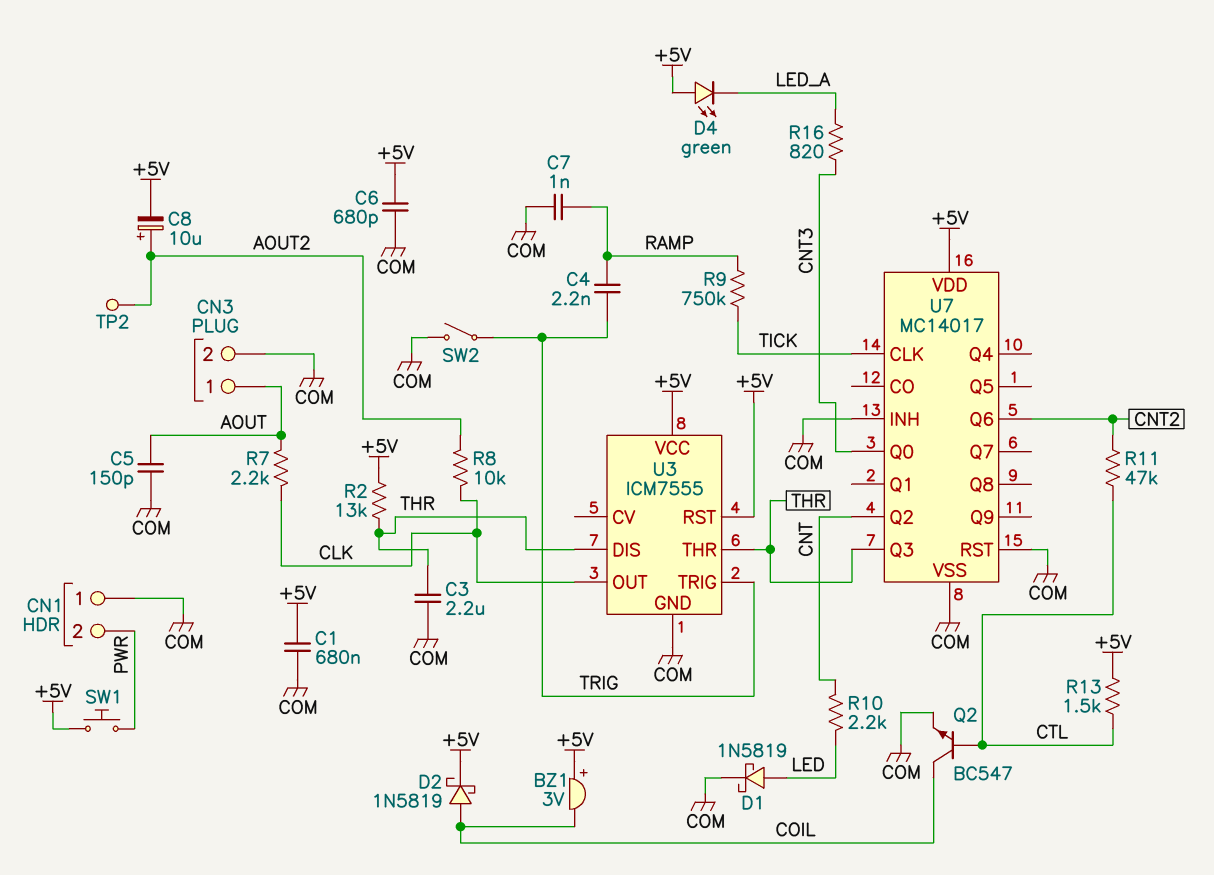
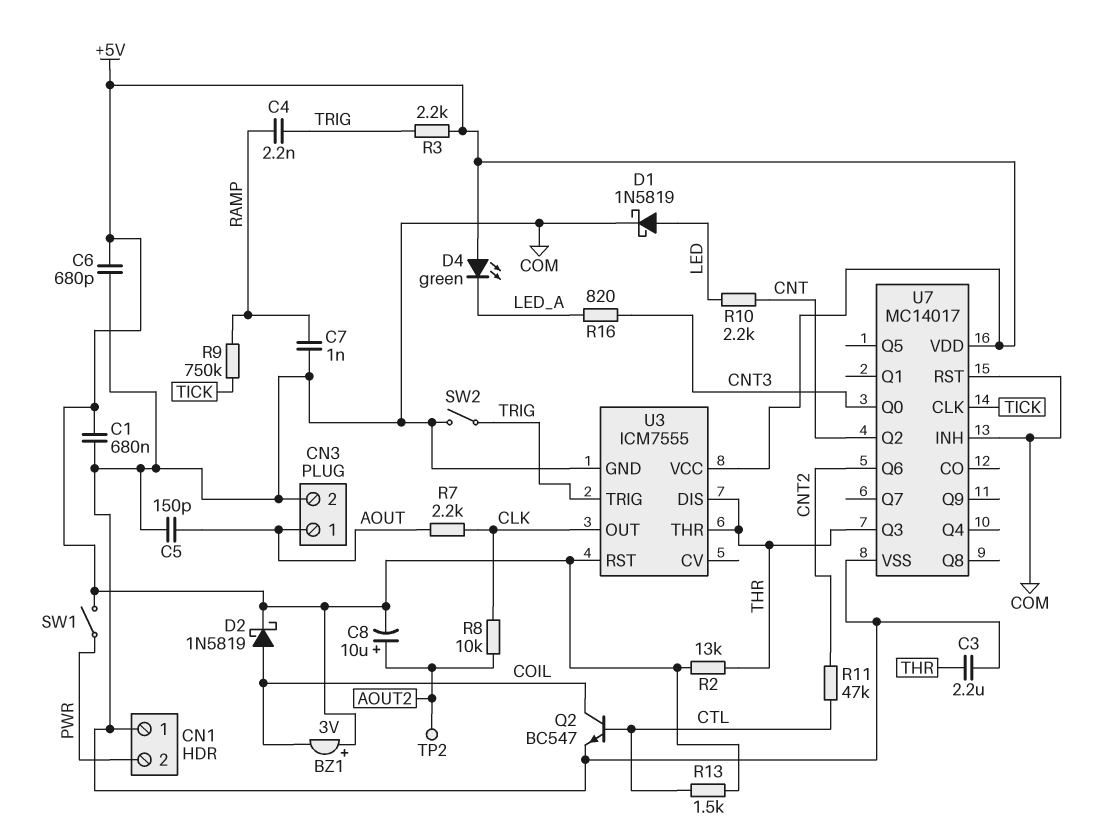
R3: none -> 2.2k (+5V, TRIG)
SW1: button (+5V, PWR) -> switch (+5V, PWR)

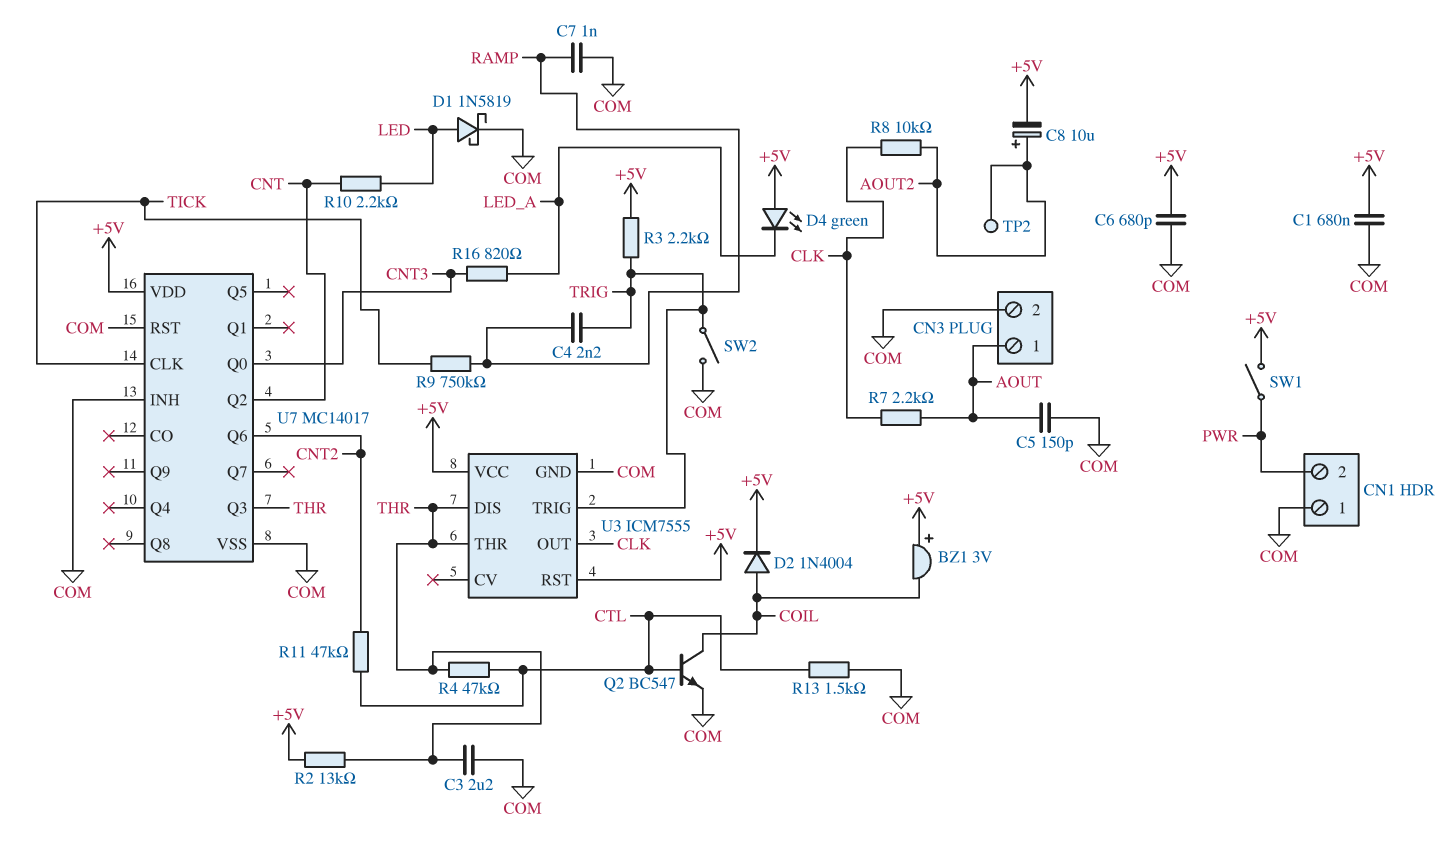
D2: schottky 1N5819 (A COIL, K +5V) -> diode 1N4004 (A COIL, K +5V)
R4: none -> 47k (CTL, THR)
R13: 1.5k (+5V, CTL) -> 1.5k (COM, CTL)

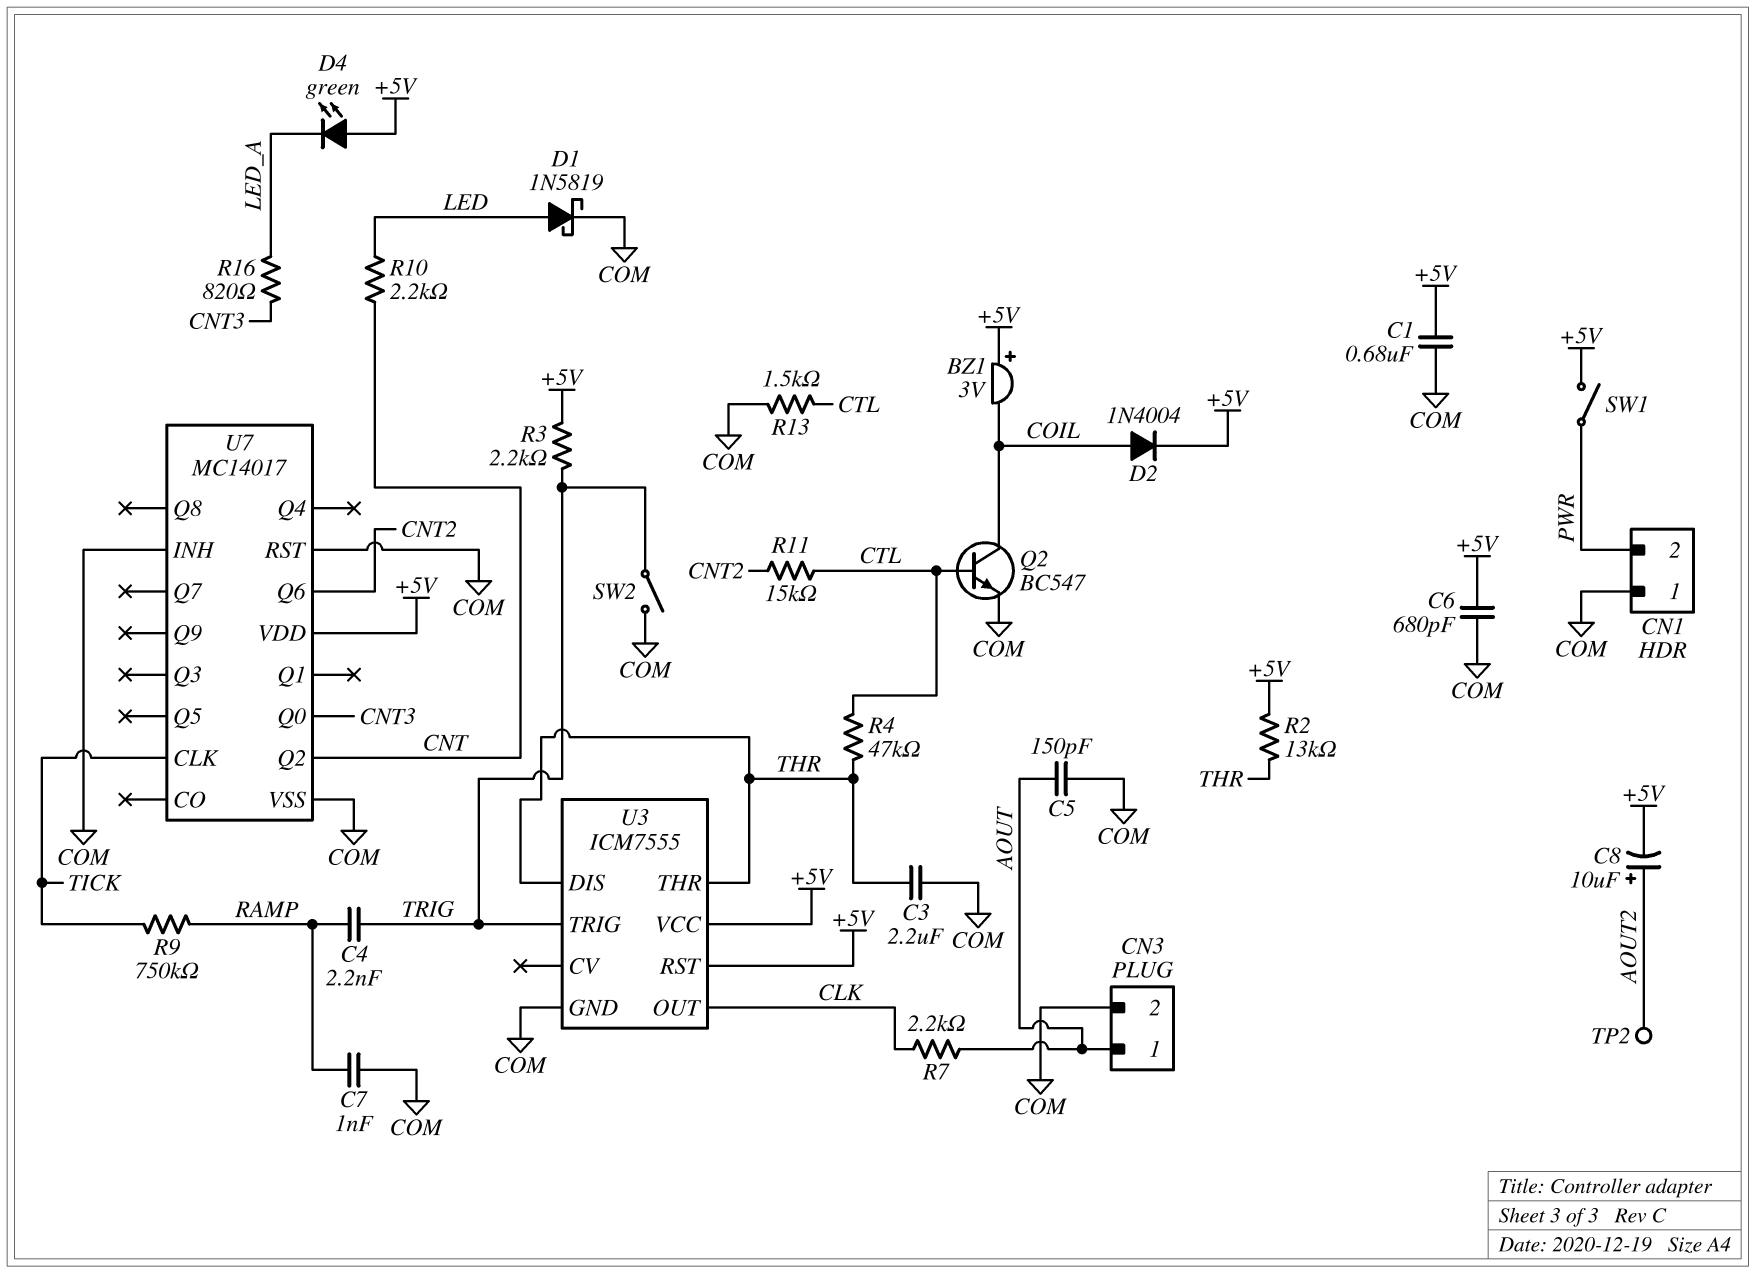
R8: 10k (AOUT2, CLK) -> none
R11: 47k (CNT2, CTL) -> 15k (CNT2, CTL)
U7 pin Q3: THR -> none

